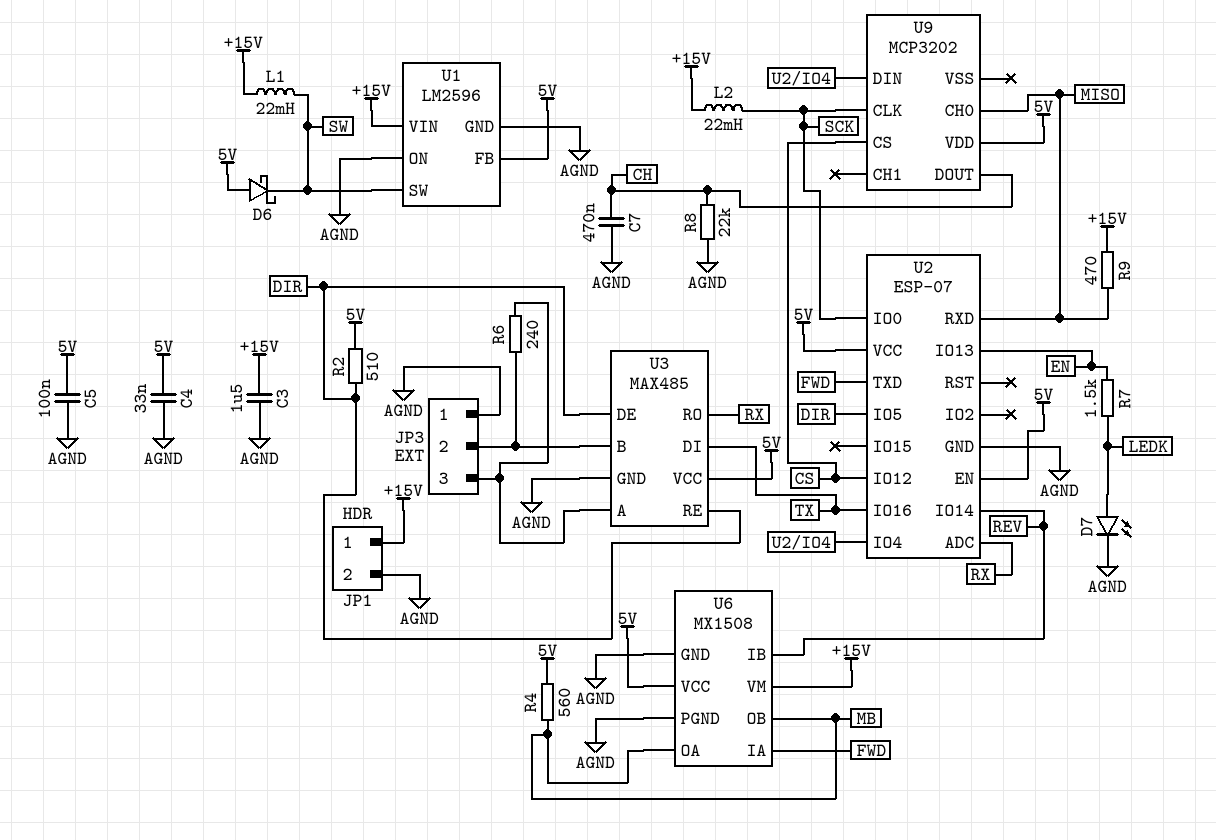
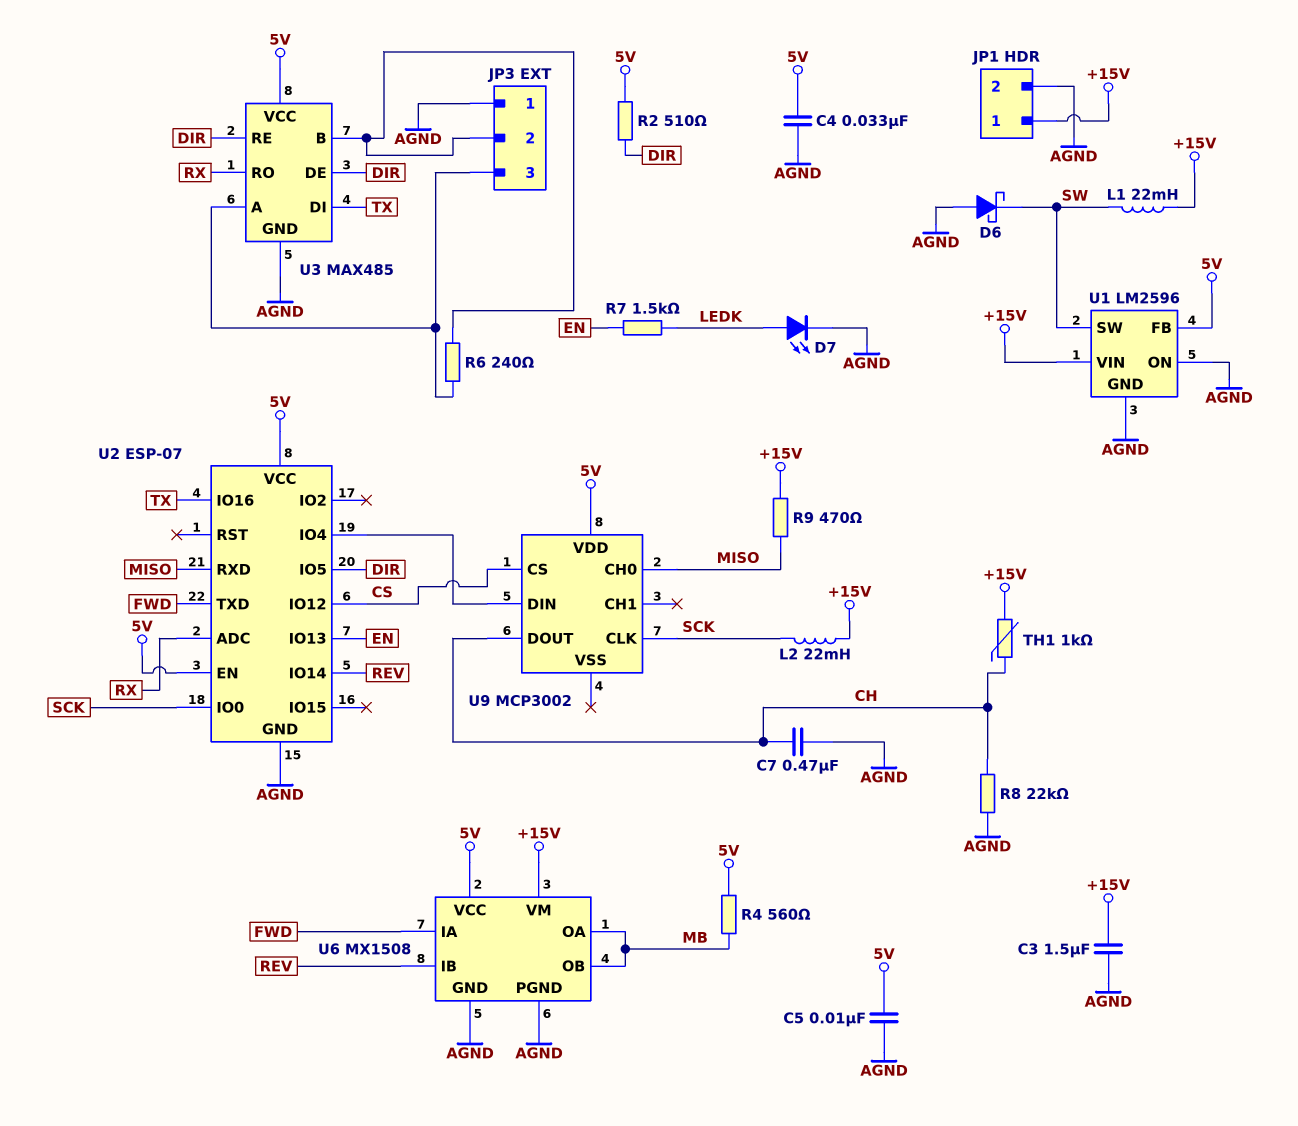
C5: 100nF (5V, AGND) -> 10nF (5V, AGND)
D6: schottky (A 5V, K SW) -> schottky (A AGND, K SW)
TH1: none -> 1k (+15V, CH)
U9: MCP3202 -> MCP3002

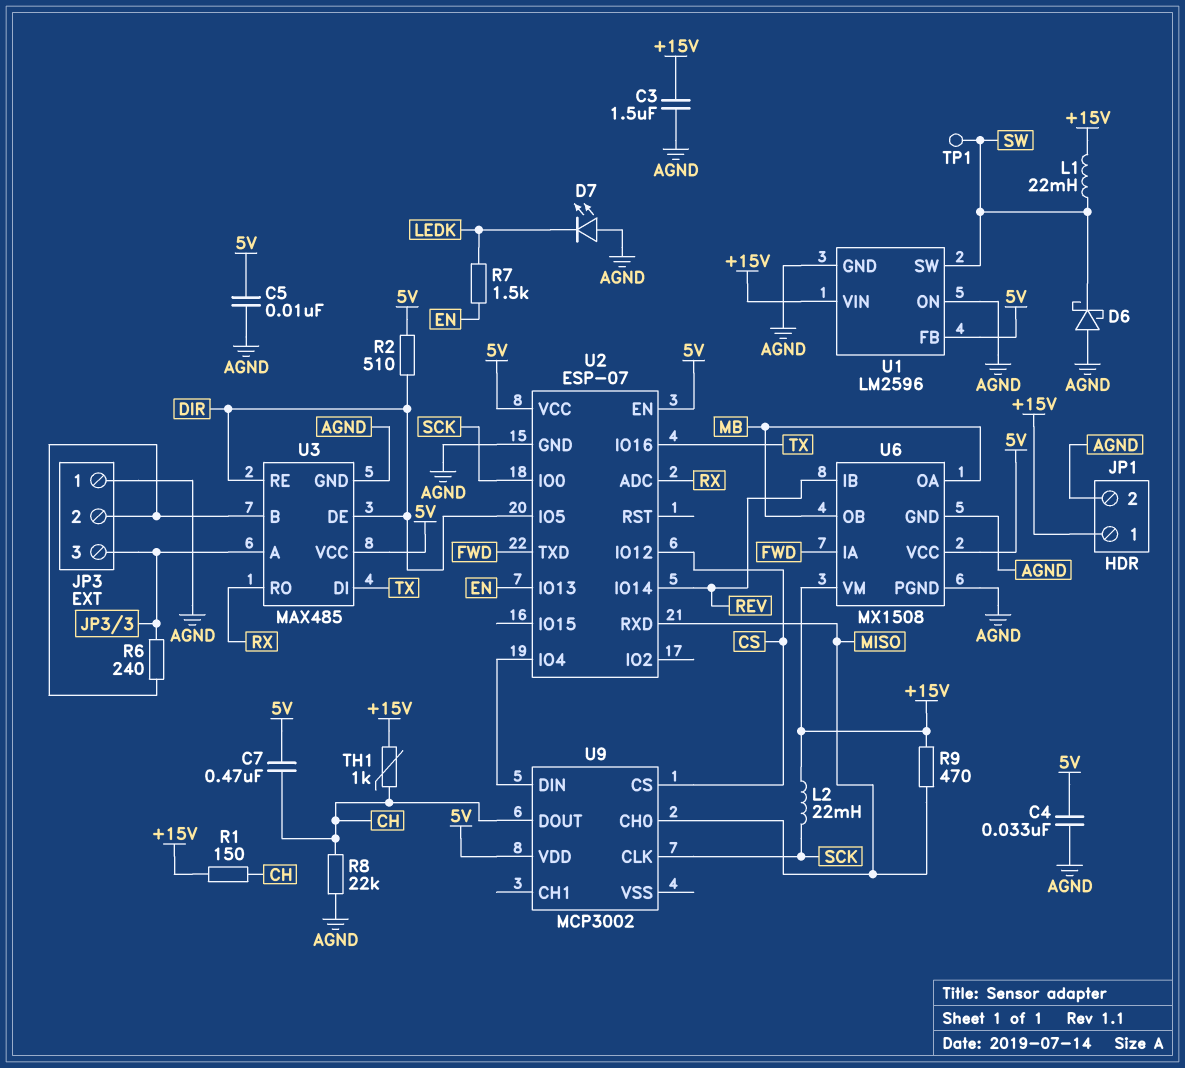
C7: 470nF (AGND, CH) -> 470nF (5V, CH)
D7: LED (A LEDK, K AGND) -> LED (A AGND, K LEDK)
R1: none -> 150 (+15V, CH)
R4: 560 (5V, MB) -> none
TP1: none -> test point (SW)

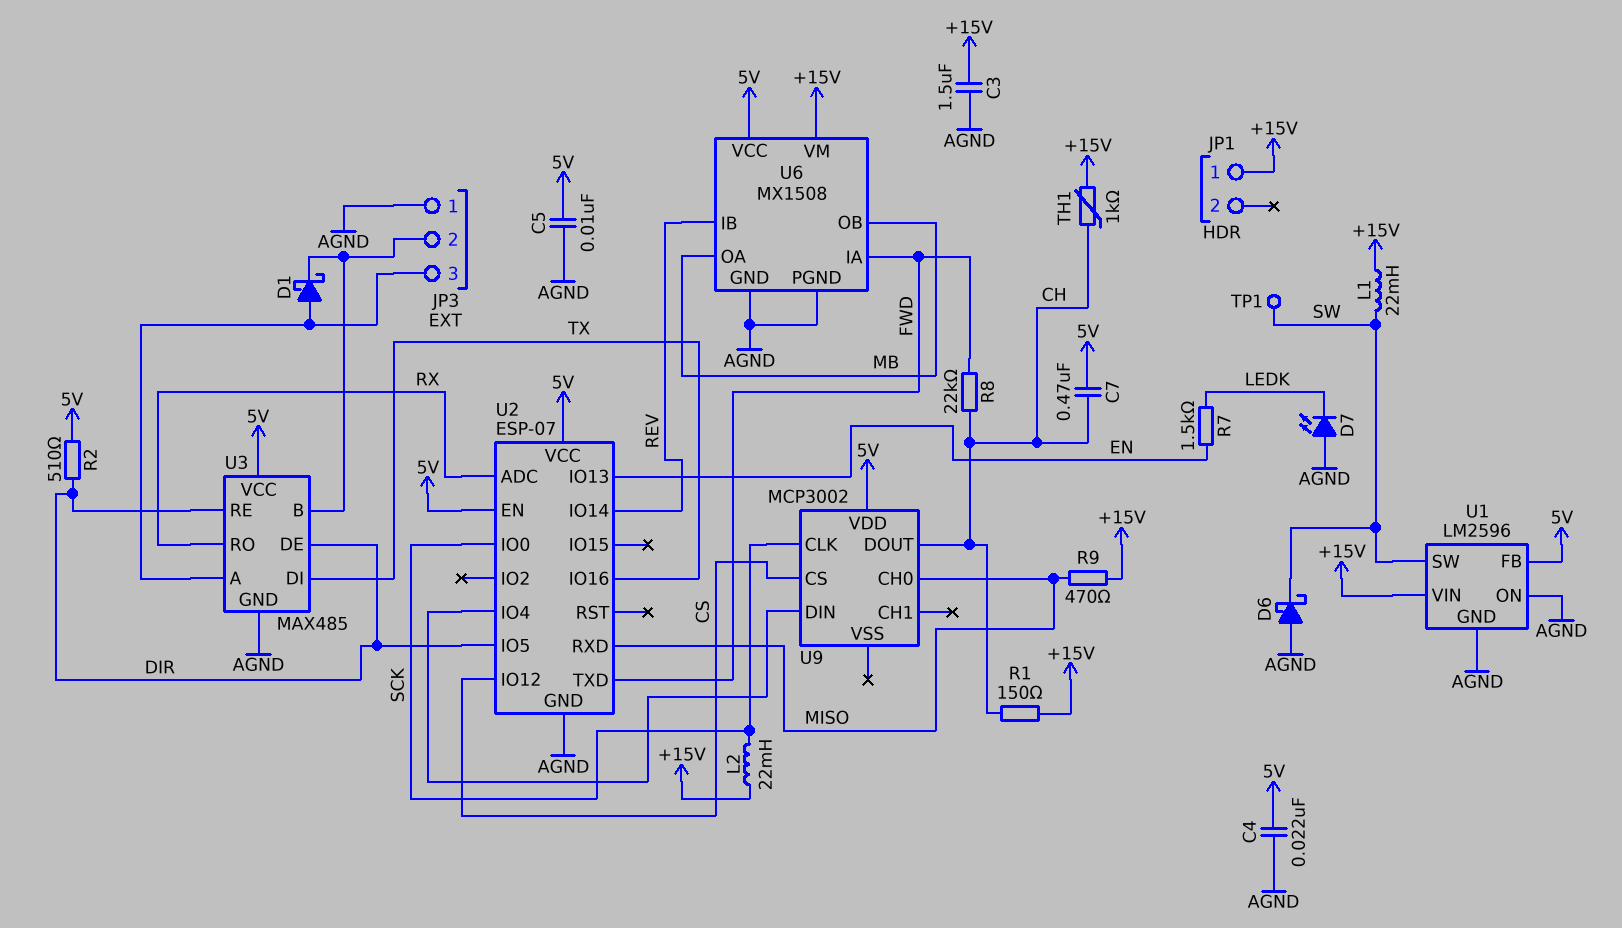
C4: 33nF (5V, AGND) -> 22nF (5V, AGND)
D1: none -> schottky (A JP3/3, K JP3/2)
JP1 pin 2: AGND -> none
R6: 240 (JP3/2, JP3/3) -> none
R8: 22k (AGND, CH) -> 22k (CH, FWD)

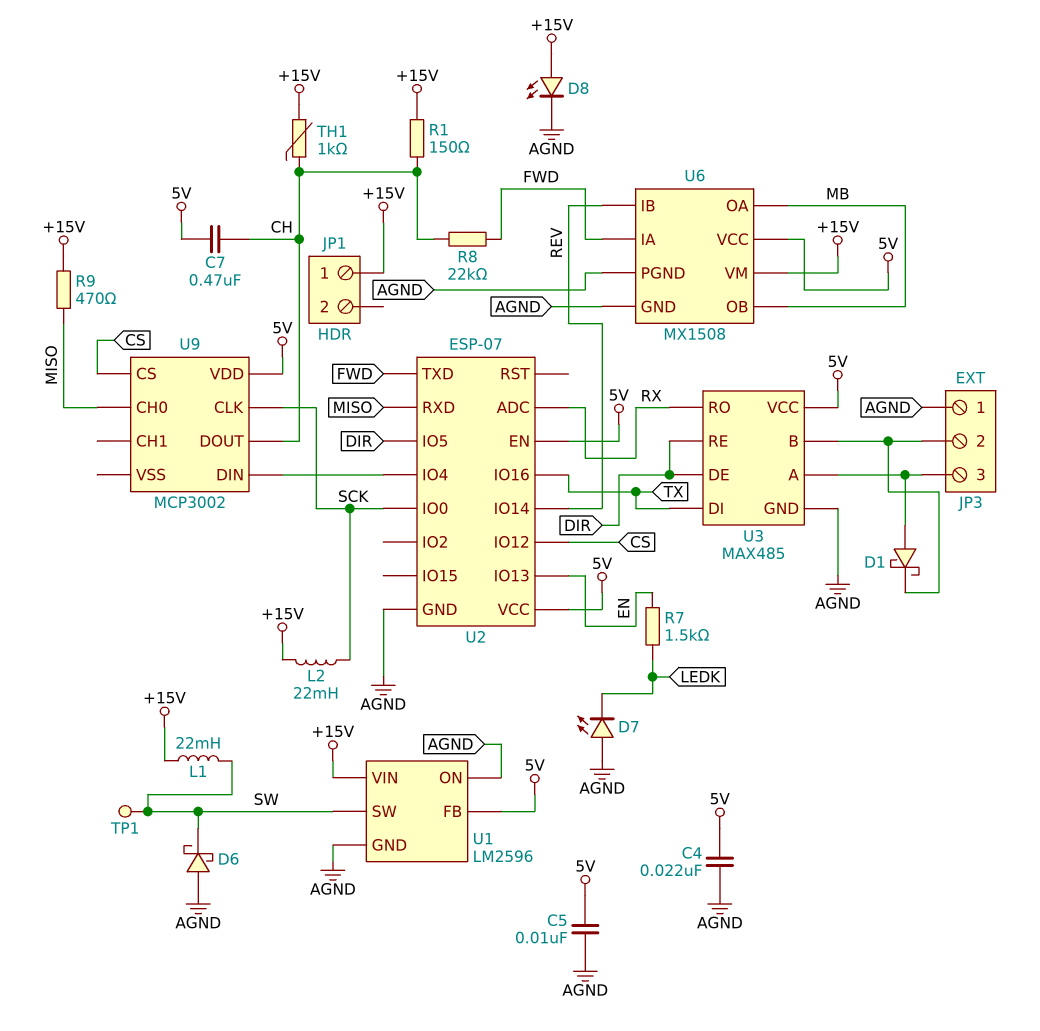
C3: 1.5uF (+15V, AGND) -> none
D8: none -> LED (A +15V, K AGND)
R2: 510 (5V, DIR) -> none

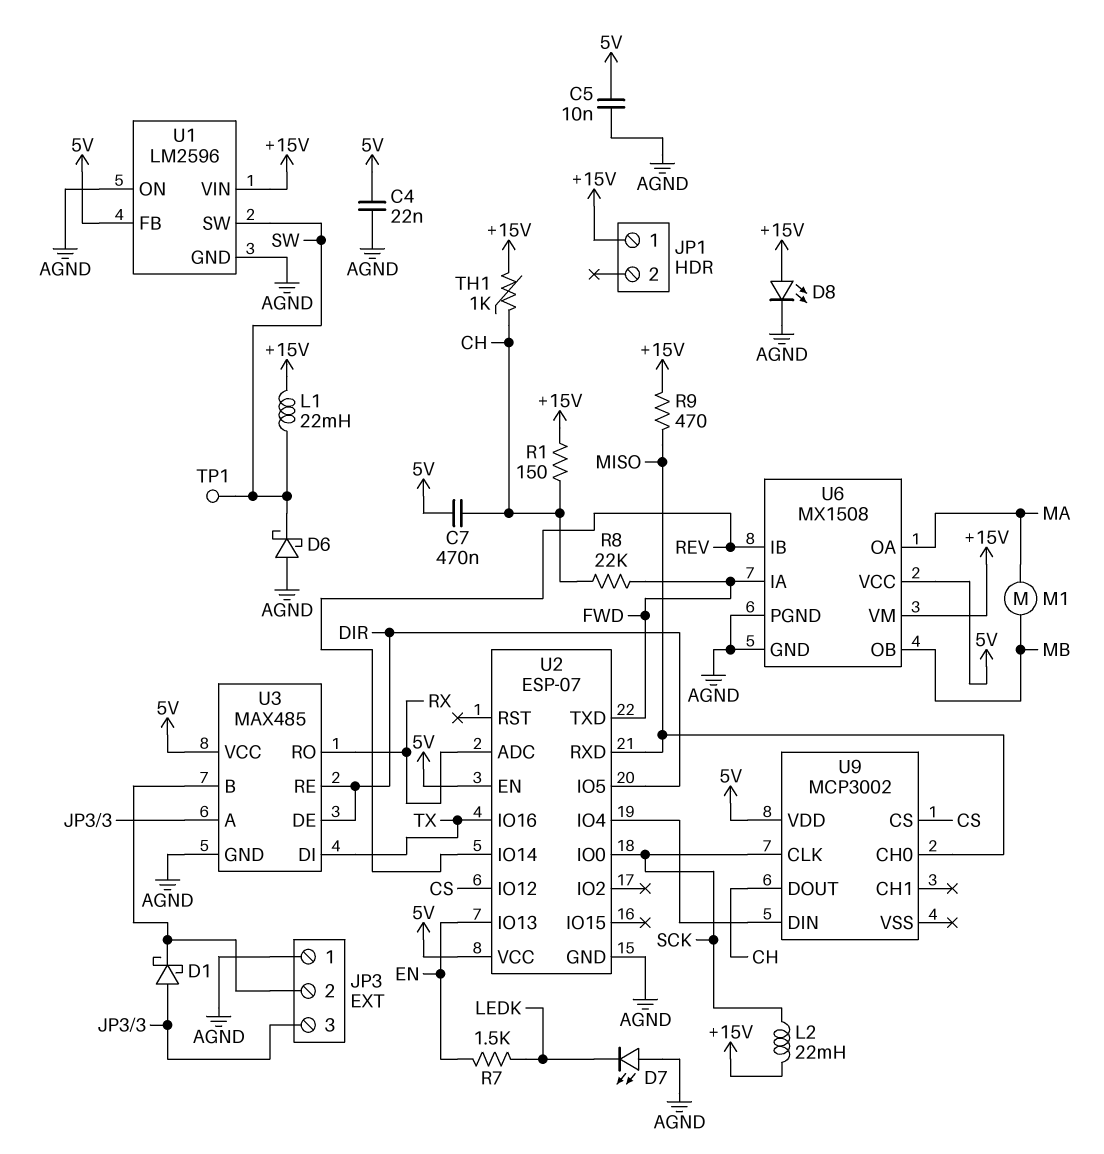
M1: none -> motor (MA, MB)
U6 pin OA: MB -> MA

